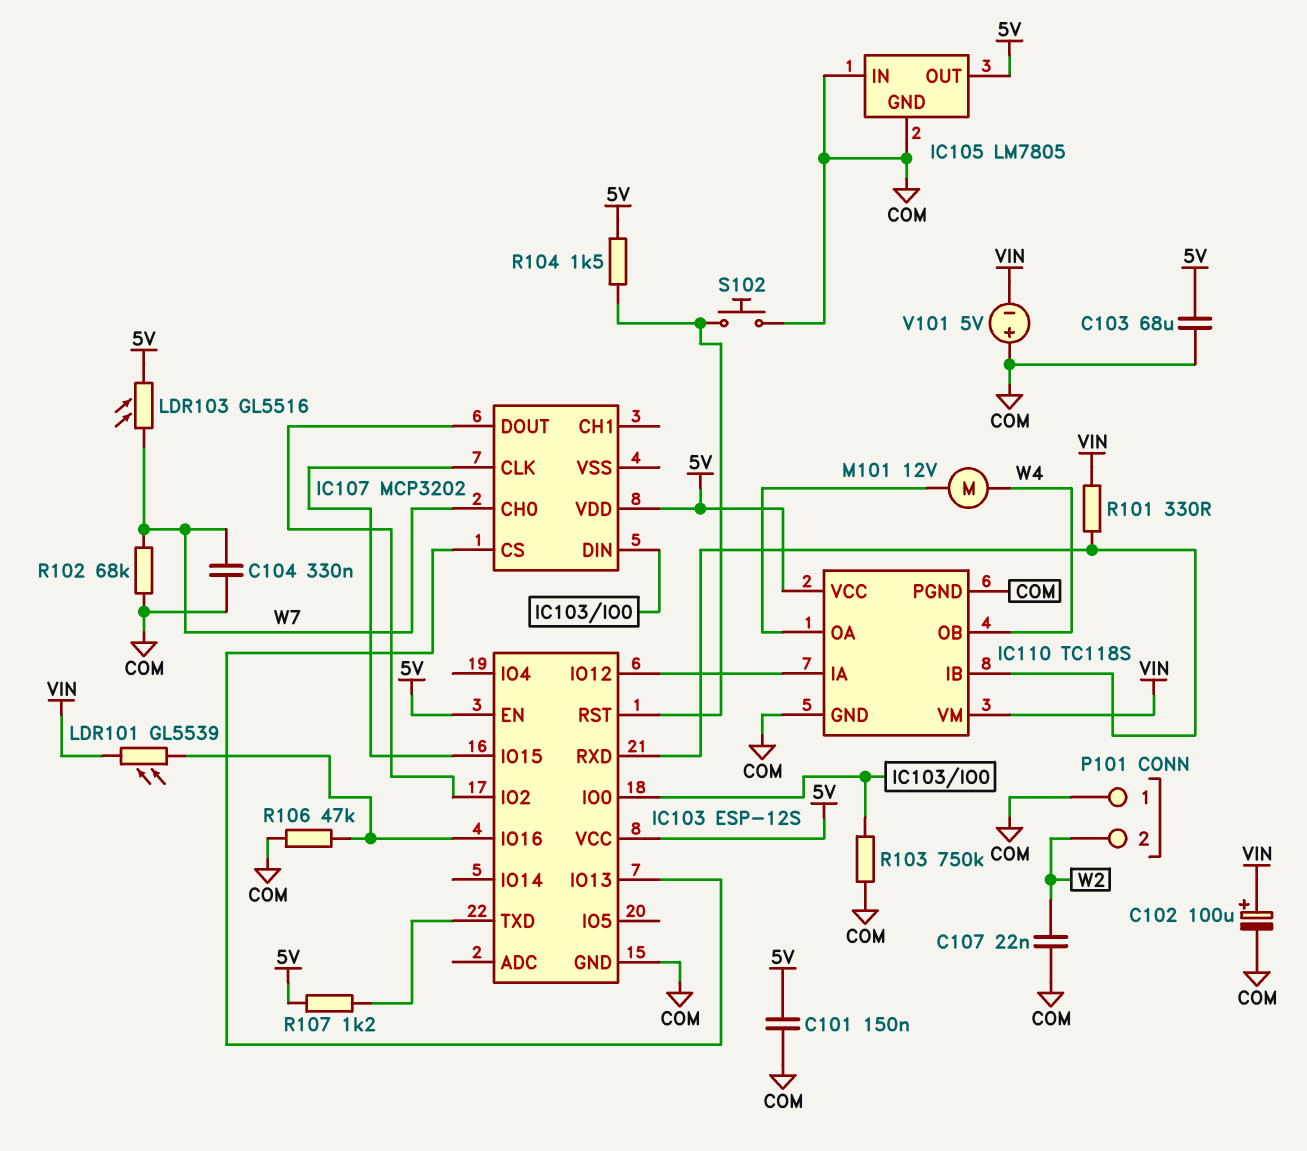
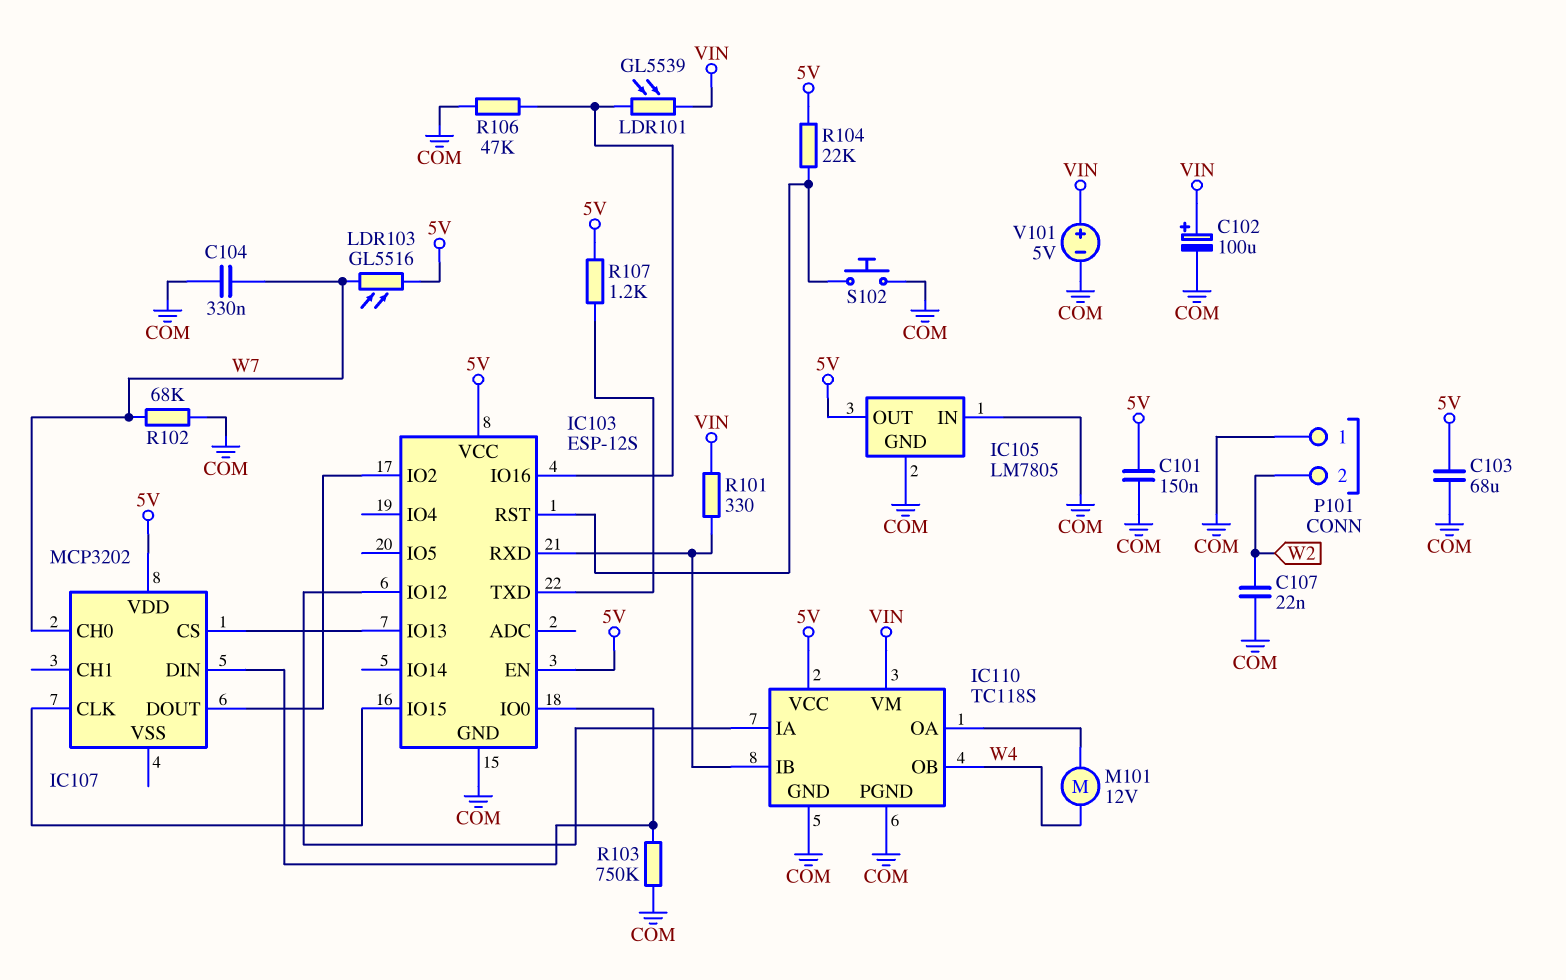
R104: 1.5k (5V, IC103/RST) -> 22k (5V, IC103/RST)
V101: 5V (plus COM, minus VIN) -> 5V (plus VIN, minus COM)

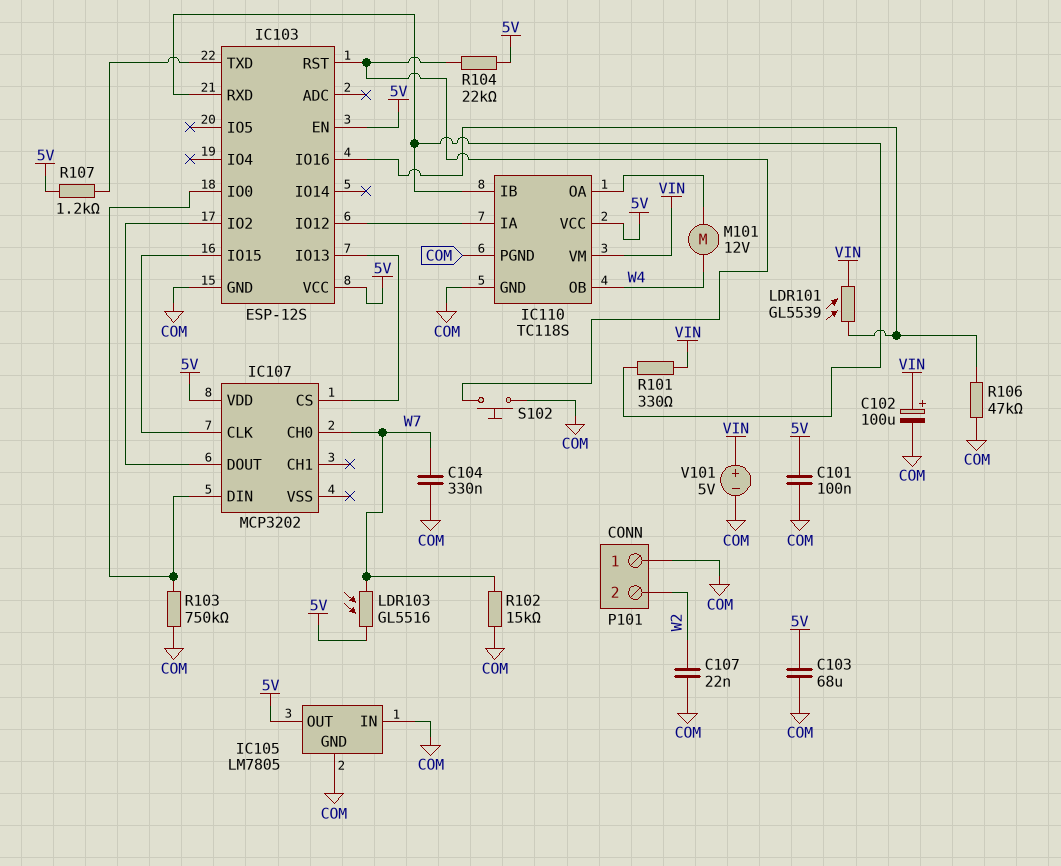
C101: 150nF (5V, COM) -> 100nF (5V, COM)
R102: 68k (COM, W7) -> 15k (COM, W7)

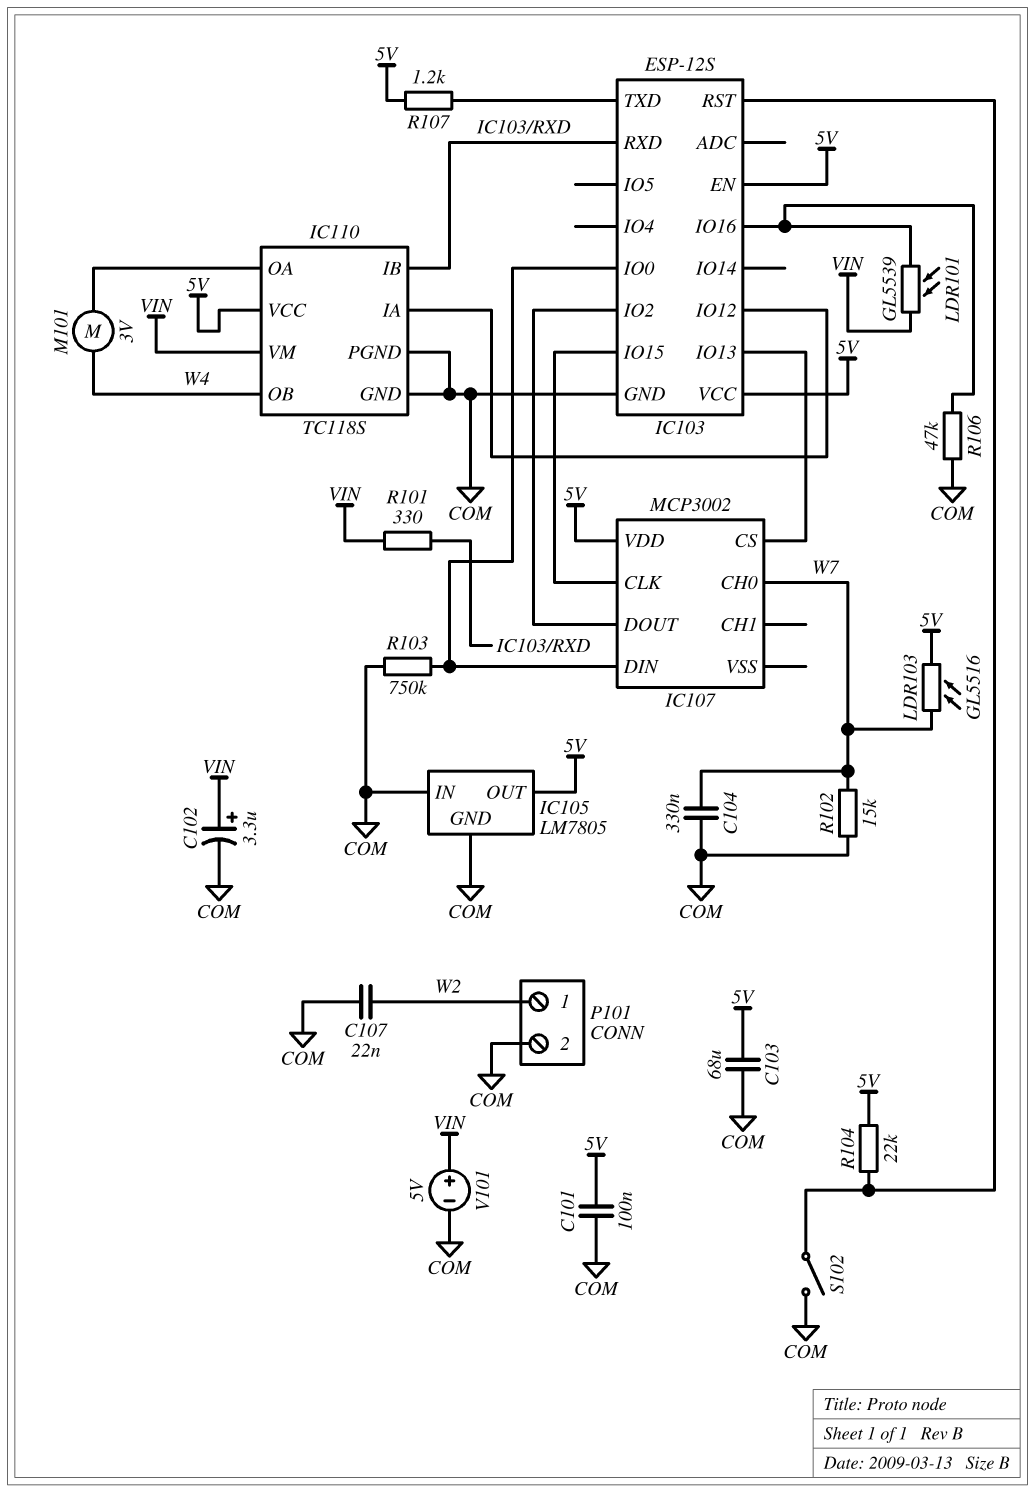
C102: 100uF (plus VIN, minus COM) -> 3.3uF (plus VIN, minus COM)
IC107: MCP3202 -> MCP3002
M101: motor 12V (IC110/OA, W4) -> motor 3V (IC110/OA, W4)
P101 pin 1: COM -> W2
P101 pin 2: W2 -> COM
S102: button (COM, IC103/RST) -> switch (COM, IC103/RST)

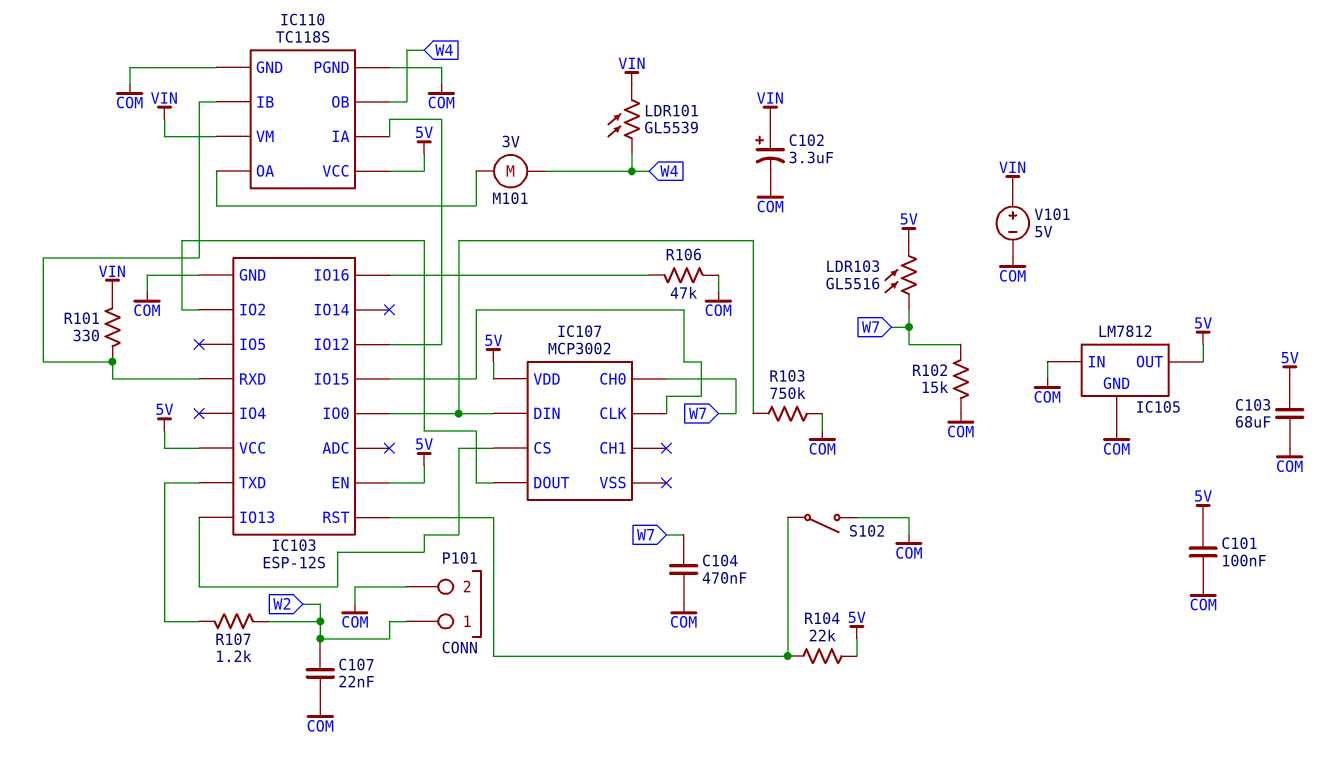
C104: 330nF (COM, W7) -> 470nF (COM, W7)
IC105: LM7805 -> LM7812
LDR101: GL5539 (IC103/IO16, VIN) -> GL5539 (VIN, W4)
R107: 1.2k (5V, IC103/TXD) -> 1.2k (IC103/TXD, W2)

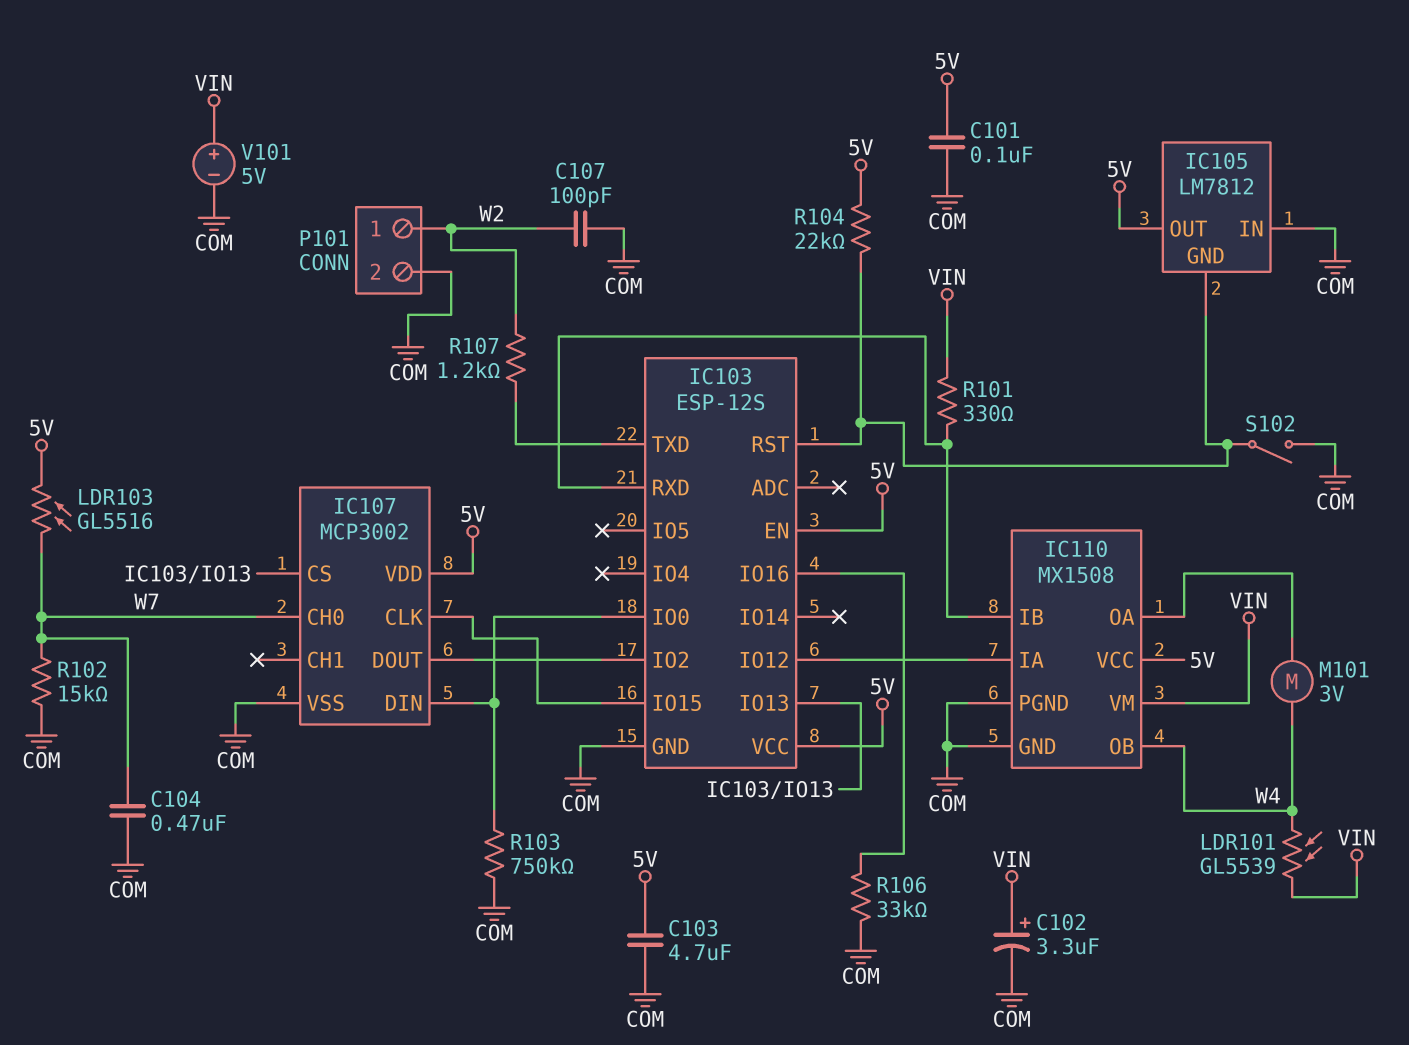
C103: 68uF (5V, COM) -> 4.7uF (5V, COM)
C107: 22nF (COM, W2) -> 100pF (COM, W2)
IC105 pin GND: COM -> IC103/RST
IC107 pin VSS: none -> COM
IC110: TC118S -> MX1508
R106: 47k (COM, IC103/IO16) -> 33k (COM, IC103/IO16)

